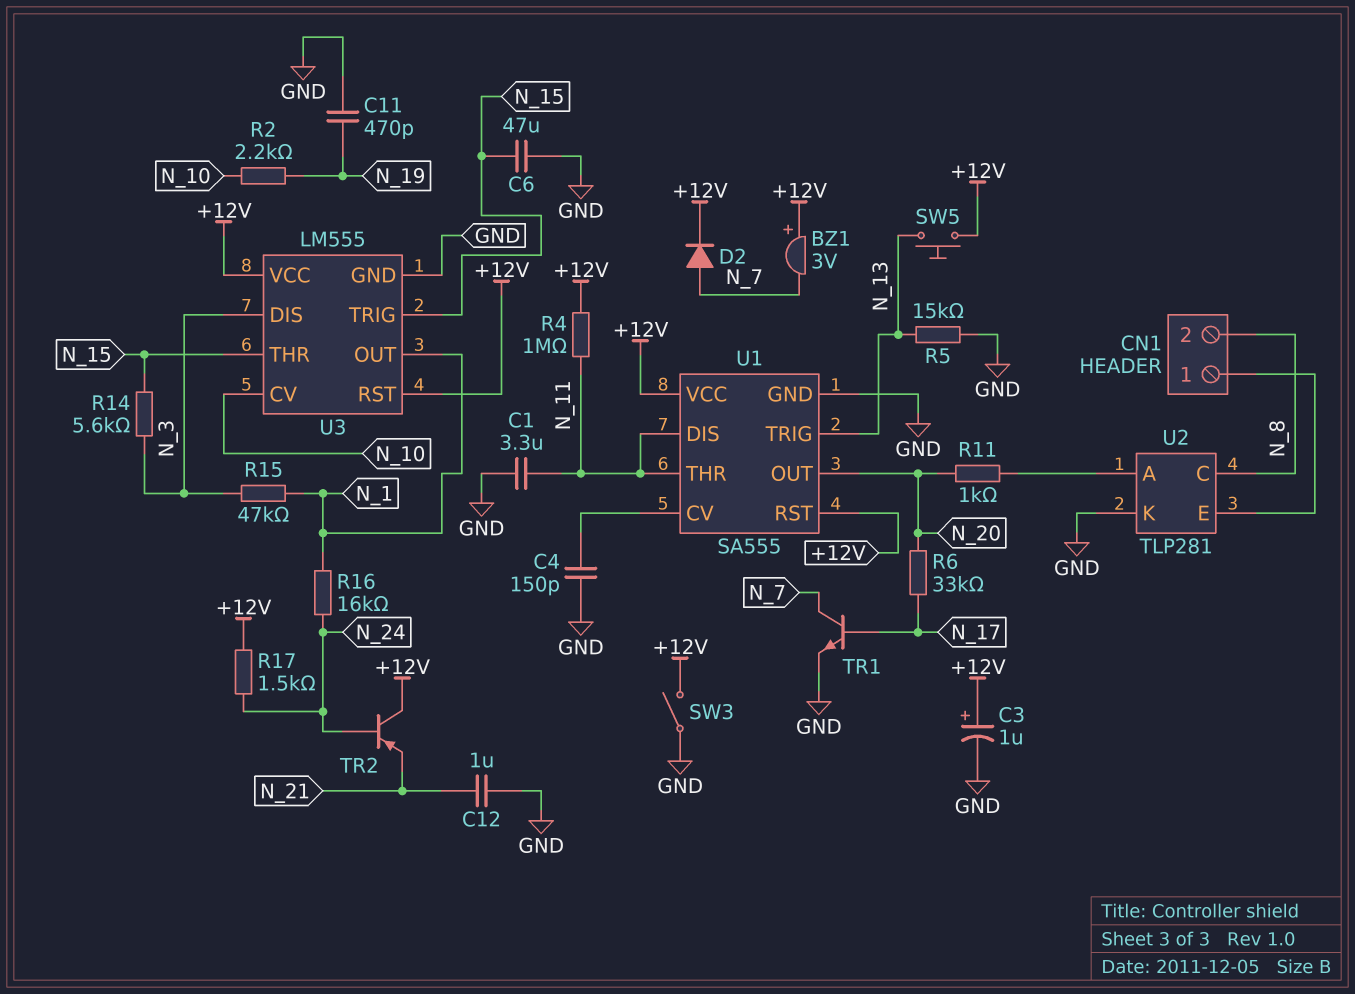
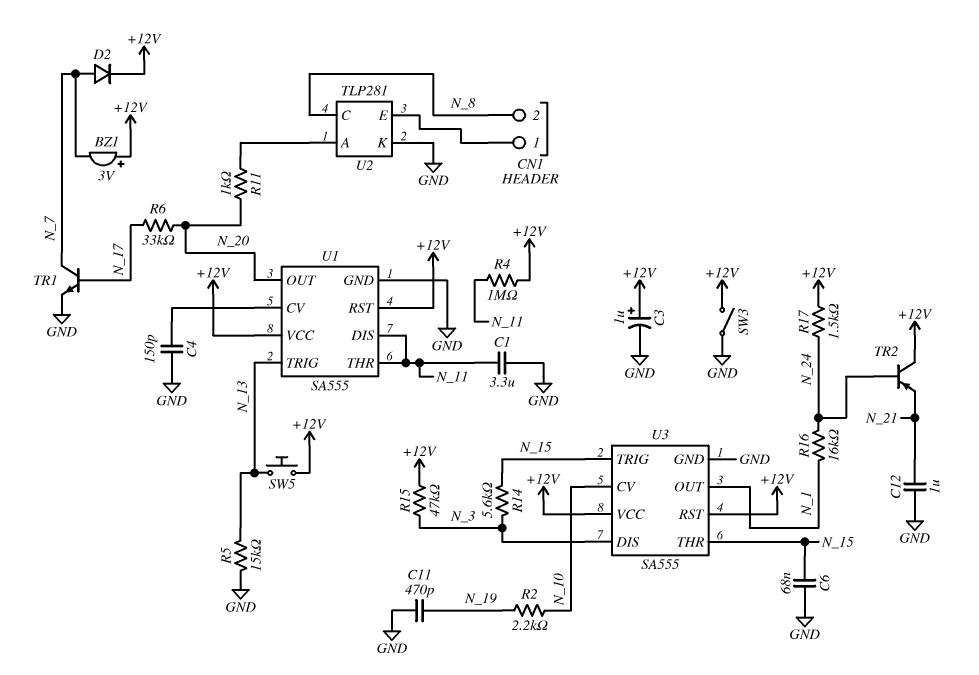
C6: 47uF (GND, N_15) -> 68nF (GND, N_15)
R15: 47k (N_1, N_3) -> 47k (+12V, N_3)
U3: LM555 -> SA555

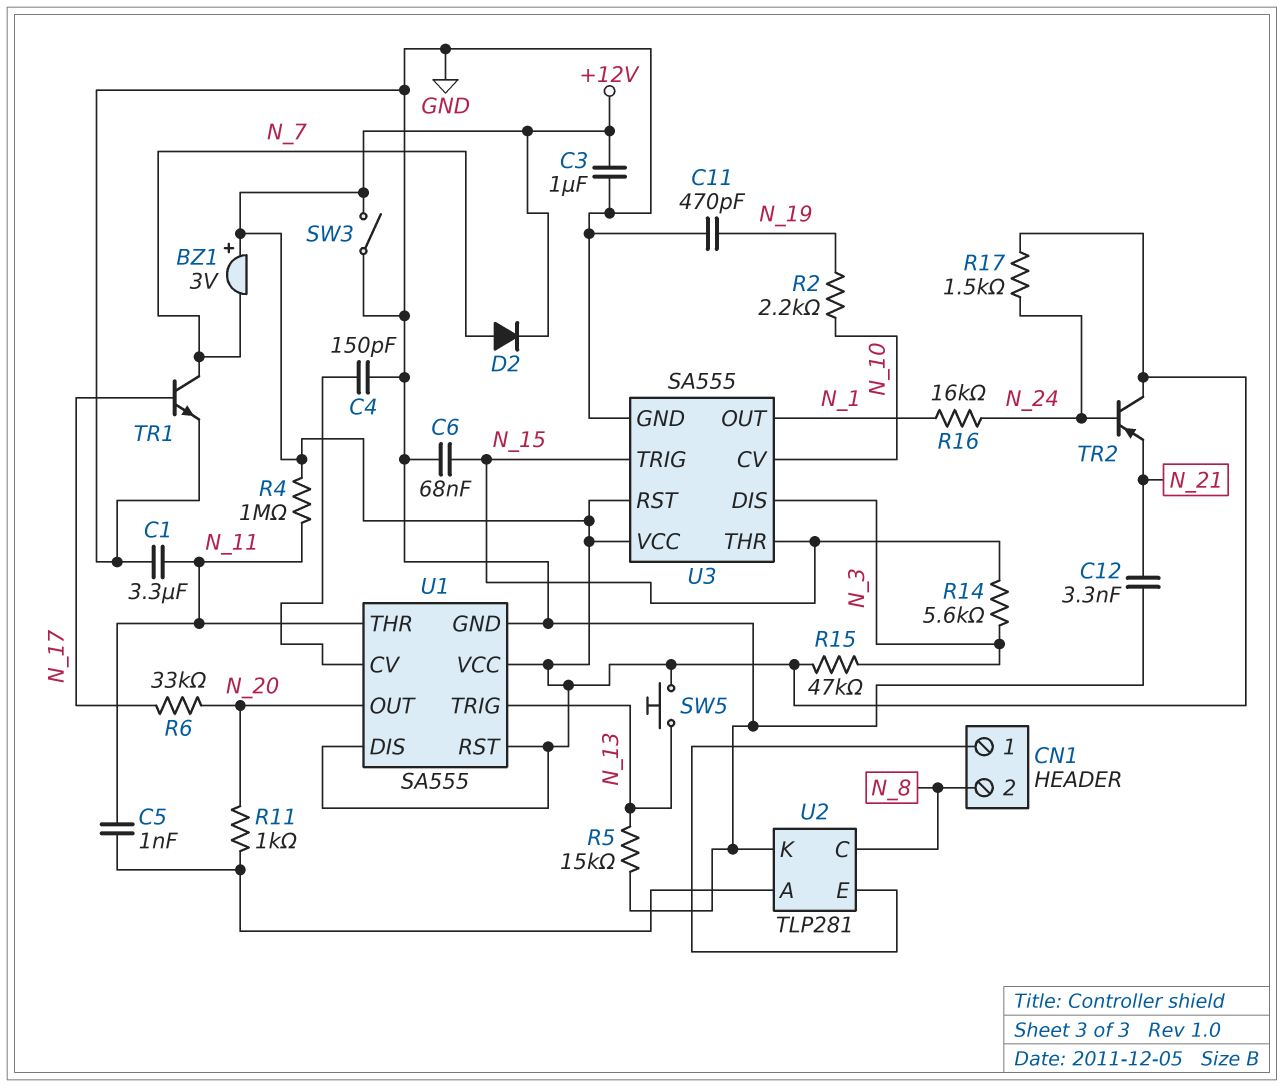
C3: 1uF (plus +12V, minus GND) -> 1uF (+12V, GND)
C5: none -> 1nF (N_11, U2/A)
C12: 1uF (GND, N_21) -> 3.3nF (GND, N_21)
U1 pin DIS: N_11 -> +12V

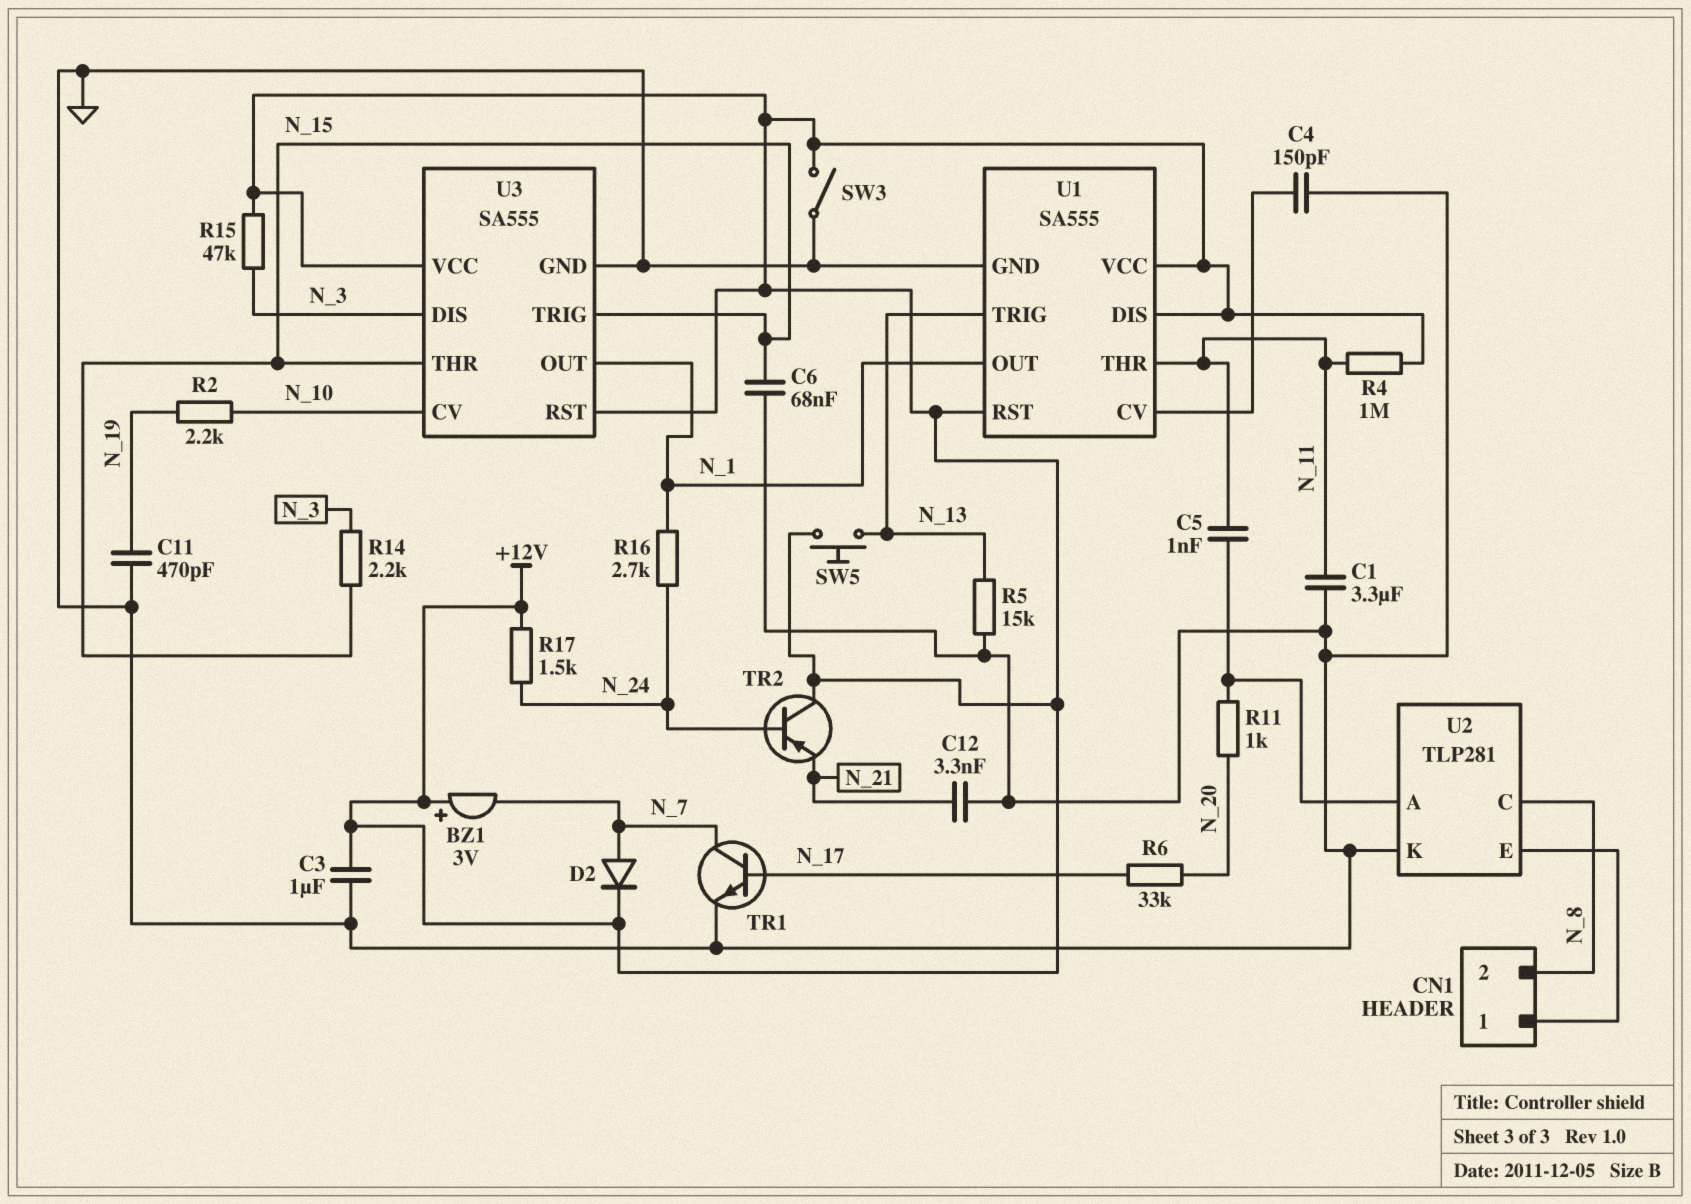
R14: 5.6k (N_3, N_15) -> 2.2k (N_3, N_15)
R16: 16k (N_1, N_24) -> 2.7k (N_1, N_24)
U1 pin OUT: N_20 -> N_1

